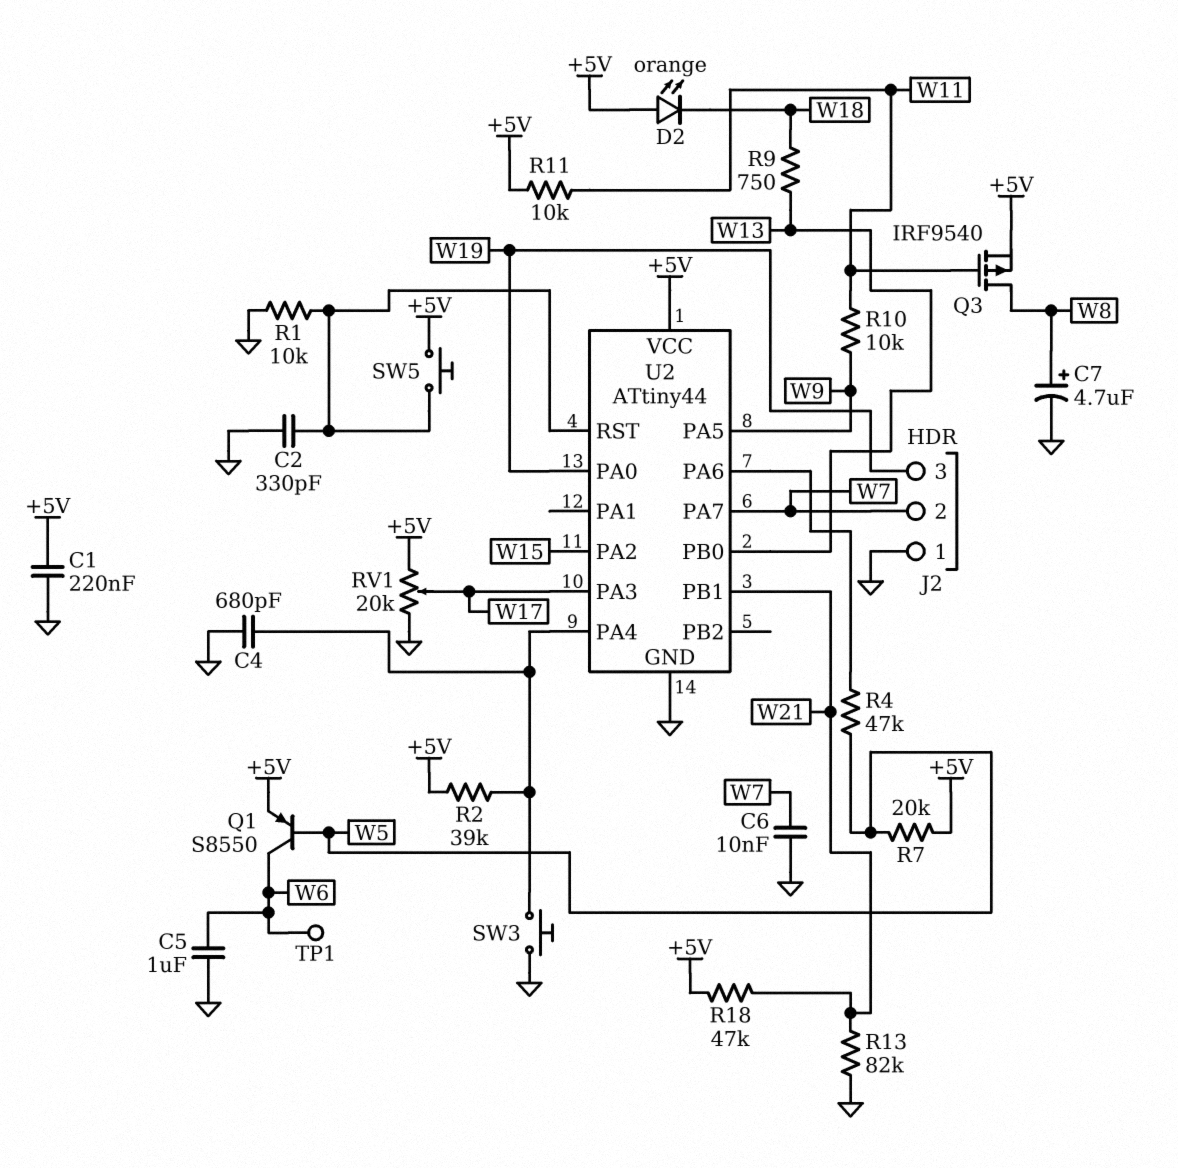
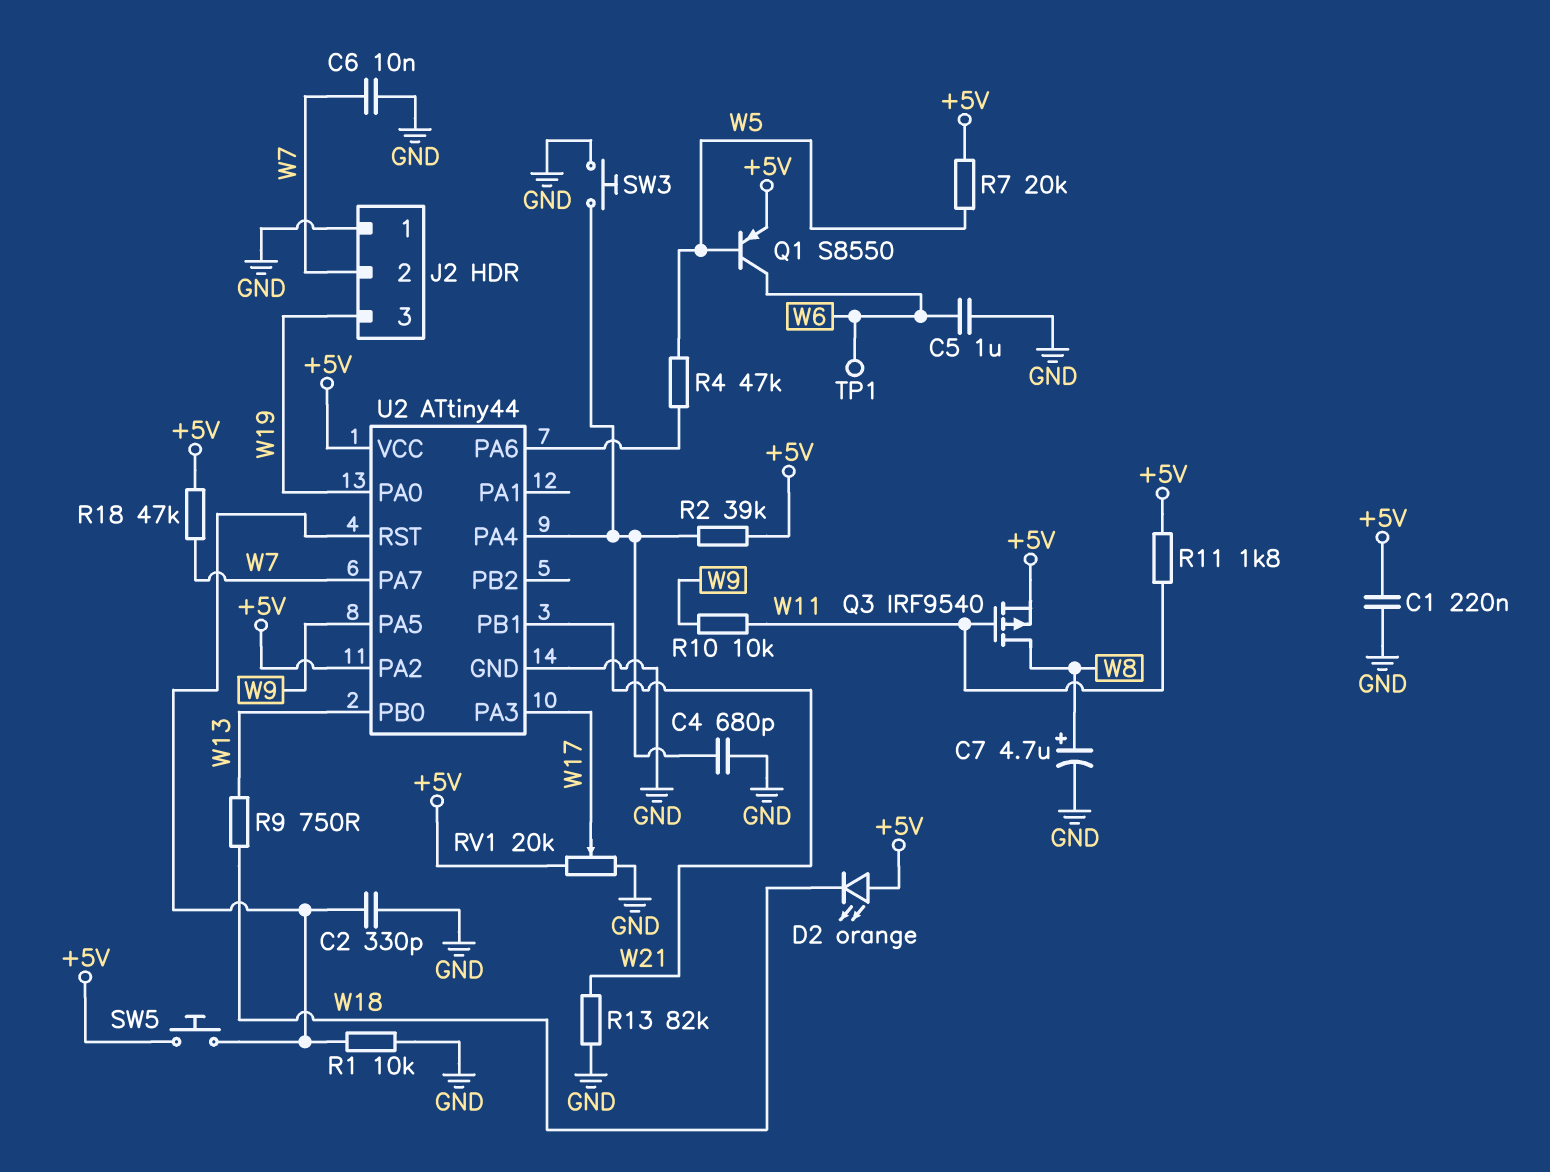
R11: 10k (+5V, W11) -> 1.8k (+5V, W11)
R18: 47k (+5V, W21) -> 47k (+5V, W7)
U2 pin PA2: W15 -> +5V

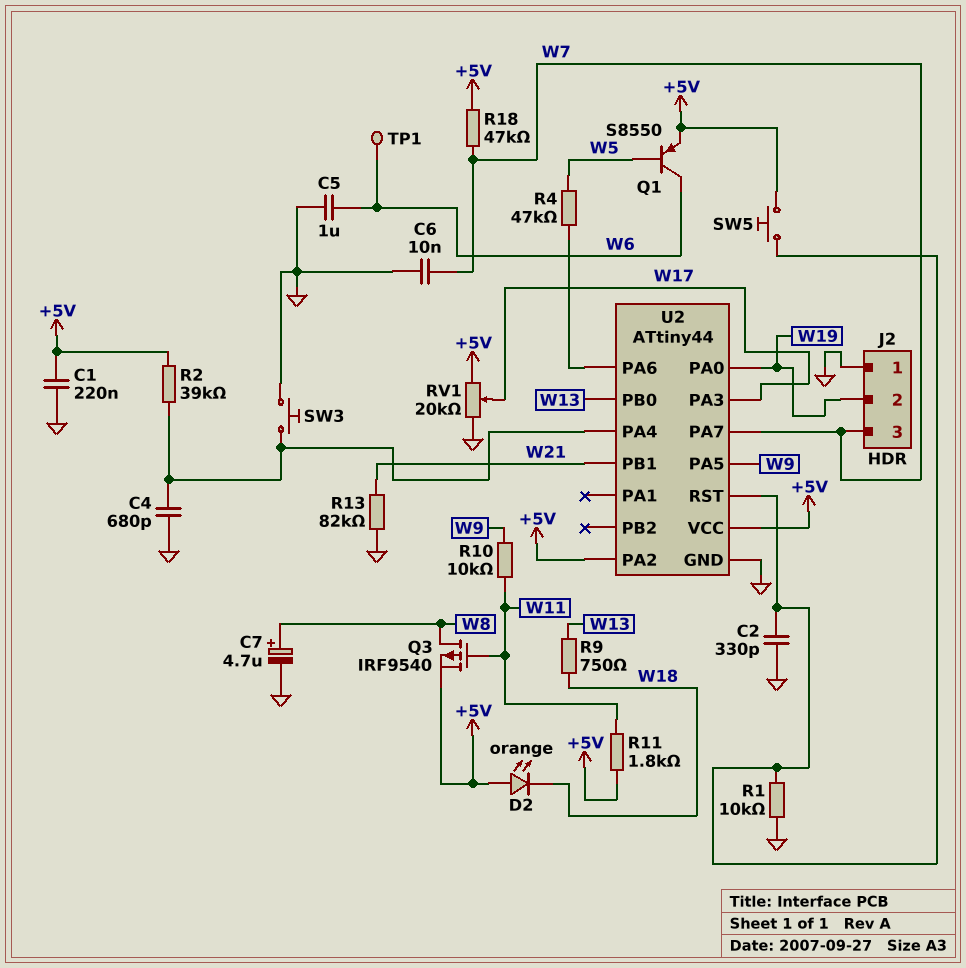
J2 pin 2: W7 -> W19
J2 pin 3: W19 -> W7
R7: 20k (+5V, W5) -> none

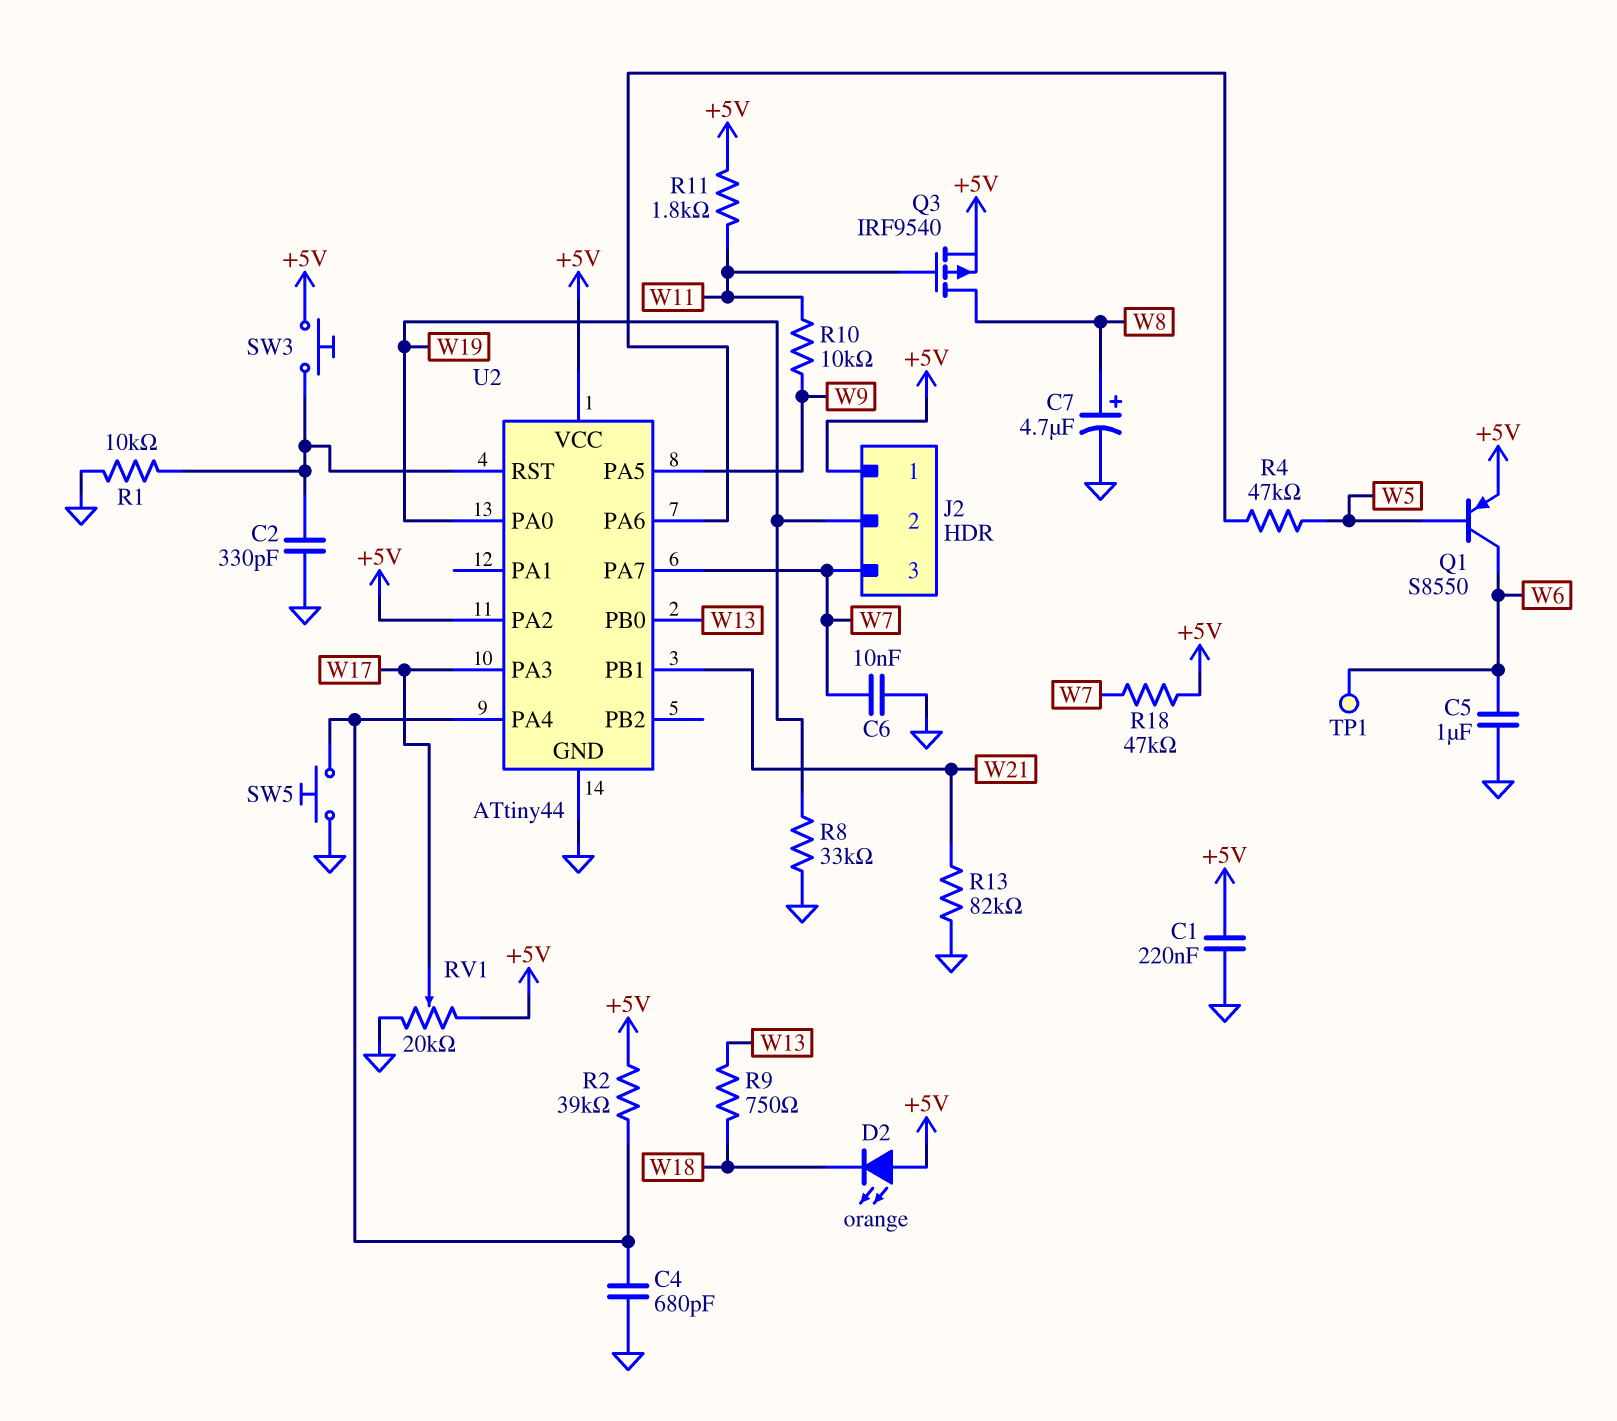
J2 pin 1: GND -> +5V
R8: none -> 33k (GND, W19)
SW3: button (GND, U2/PA4) -> button (+5V, U2/RST)
SW5: button (+5V, U2/RST) -> button (GND, U2/PA4)

